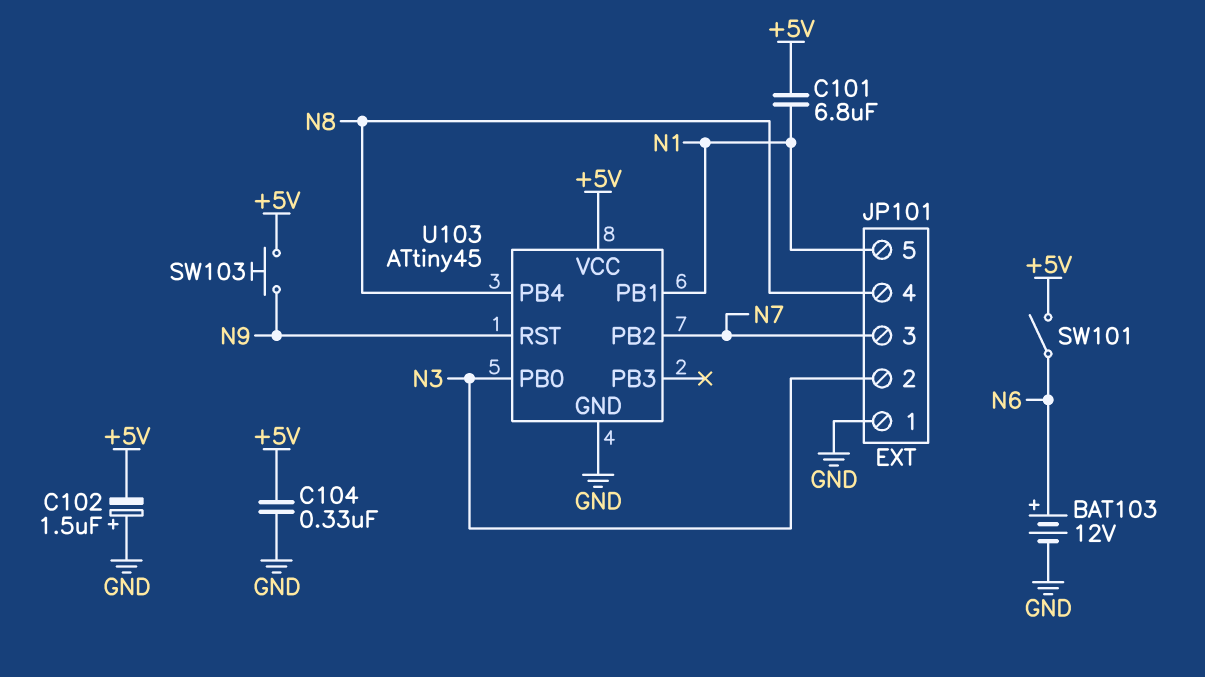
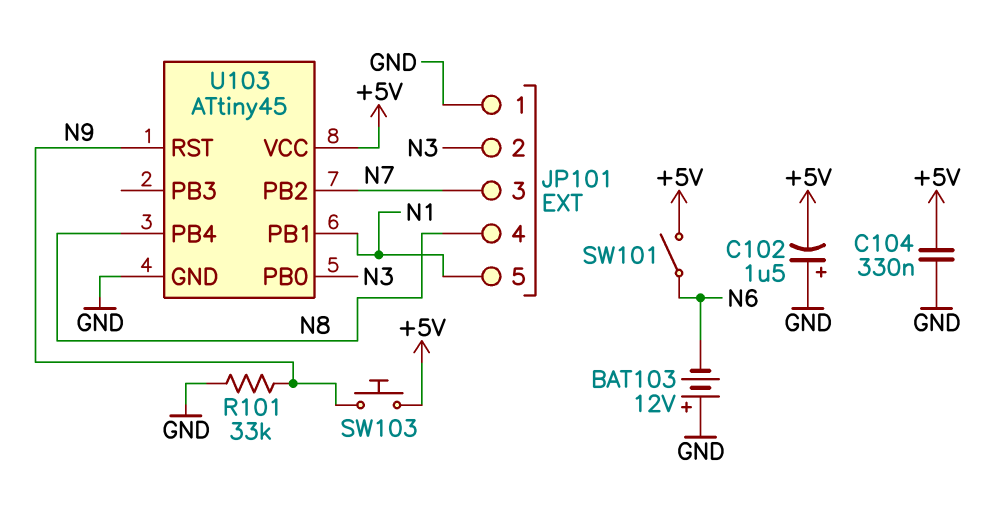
BAT103: 12V (plus N6, minus GND) -> 12V (plus GND, minus N6)
C101: 6.8uF (+5V, N1) -> none
R101: none -> 33k (GND, N9)

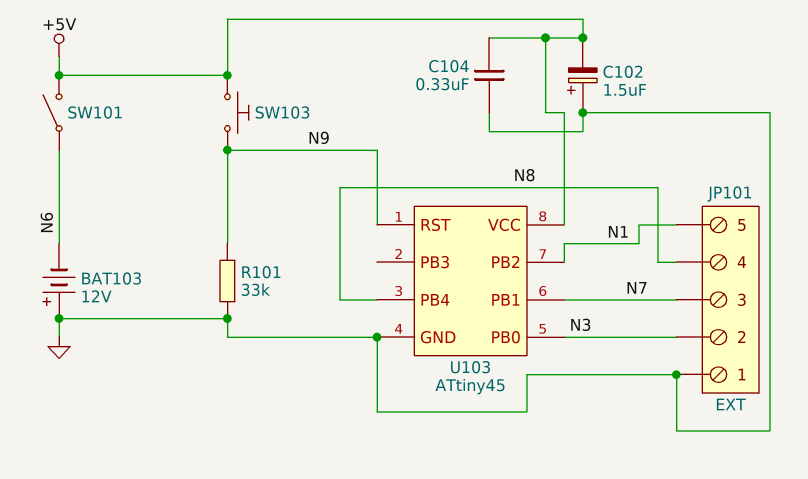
U103 pin PB1: N1 -> N7
U103 pin PB2: N7 -> N1

